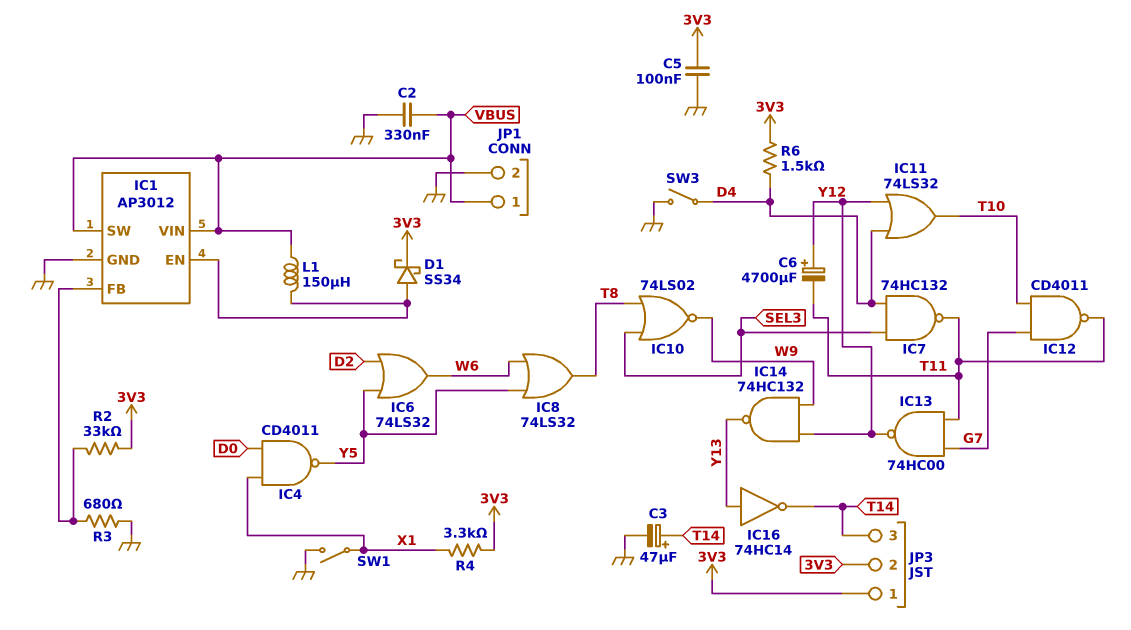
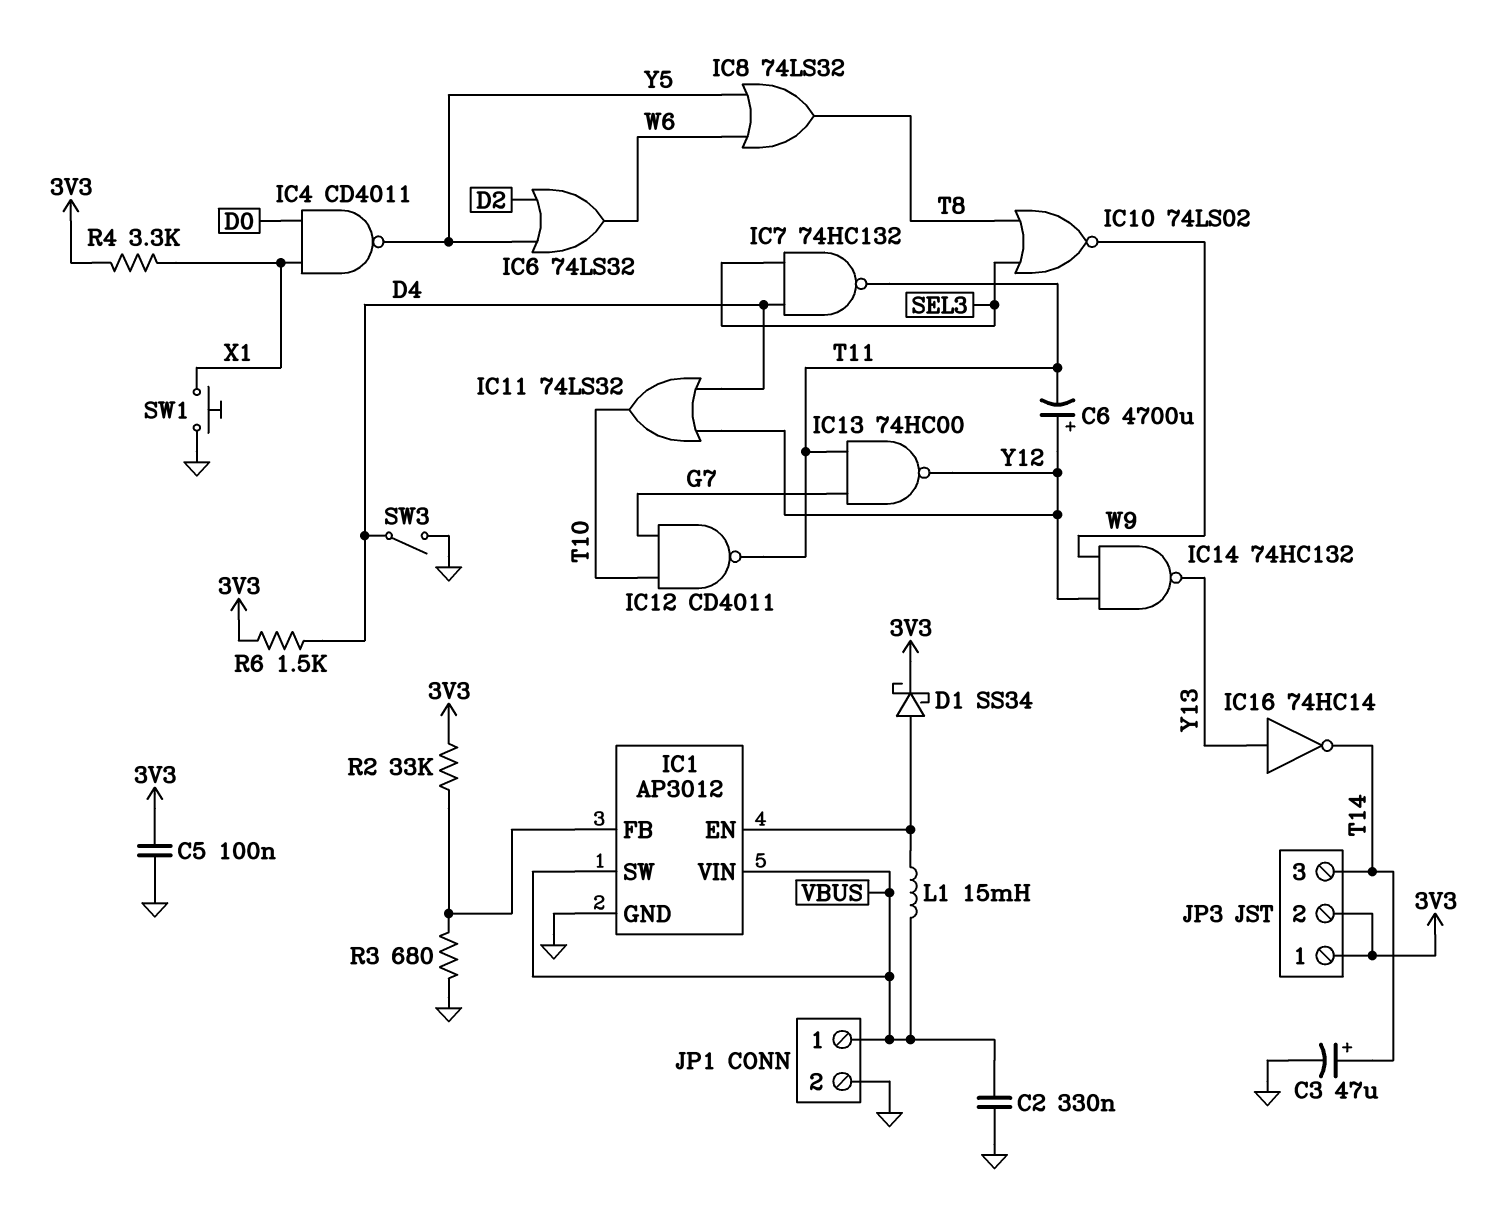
L1: 150uH (IC1/EN, VBUS) -> 15mH (IC1/EN, VBUS)
SW1: switch (GND, X1) -> button (GND, X1)

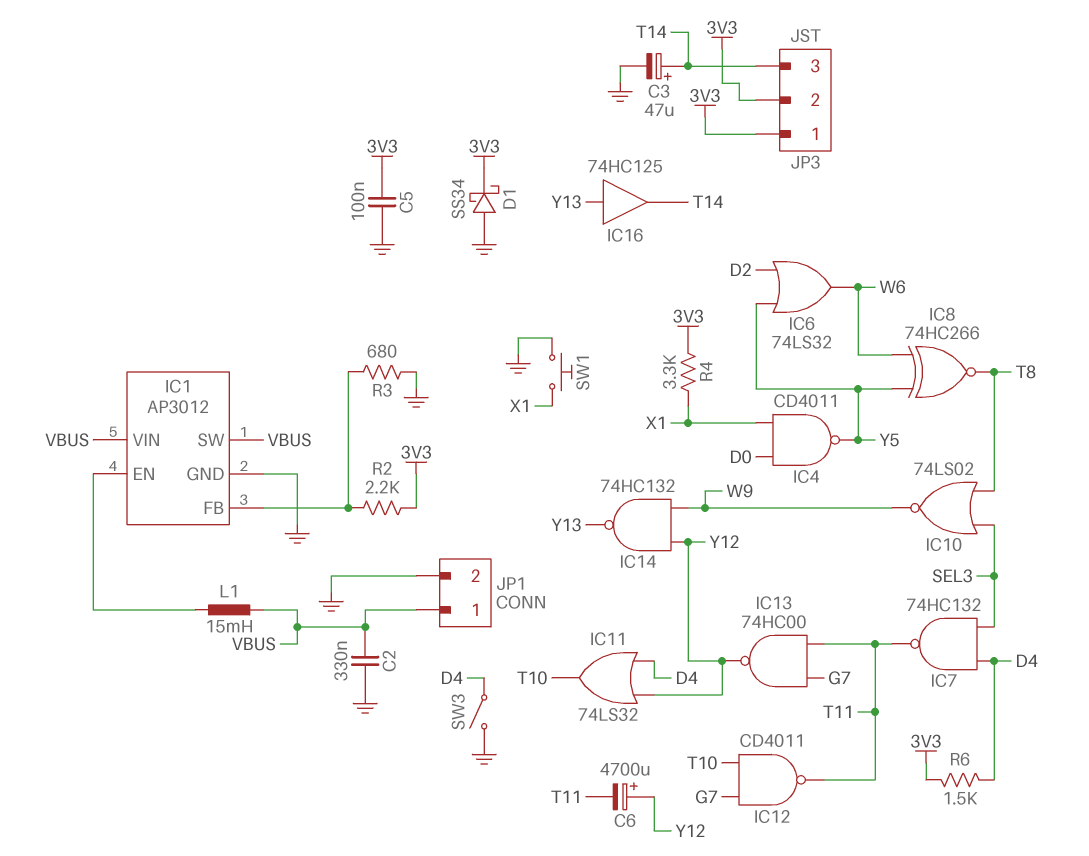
D1: schottky SS34 (A IC1/EN, K 3V3) -> schottky SS34 (A GND, K 3V3)
IC8: OR 74LS32 (in W6, in Y5, out T8) -> XNOR 74HC266 (in W6, in Y5, out T8)
IC16: NOT 74HC14 (in Y13, out T14) -> buffer 74HC125 (in Y13, out T14)
R2: 33k (3V3, IC1/FB) -> 2.2k (3V3, IC1/FB)

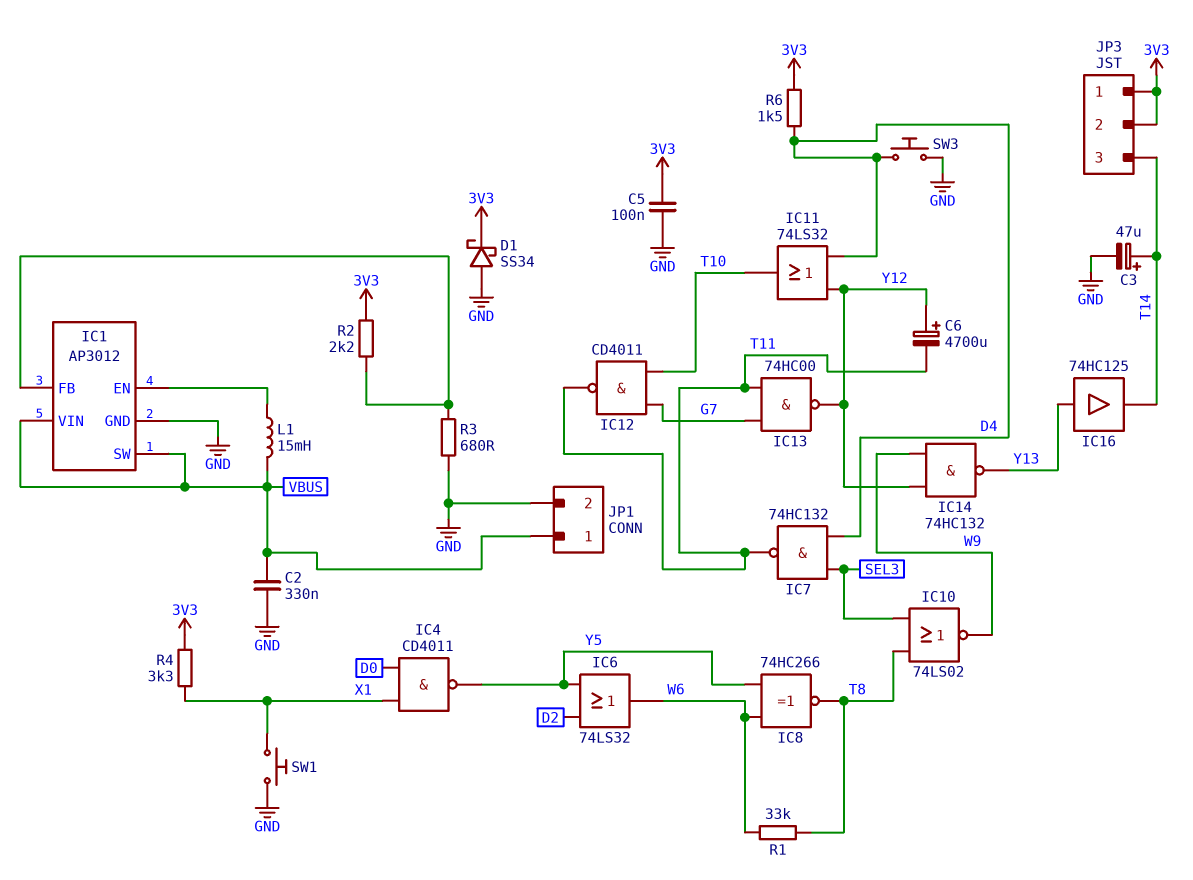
R1: none -> 33k (T8, W6)
SW3: switch (D4, GND) -> button (D4, GND)

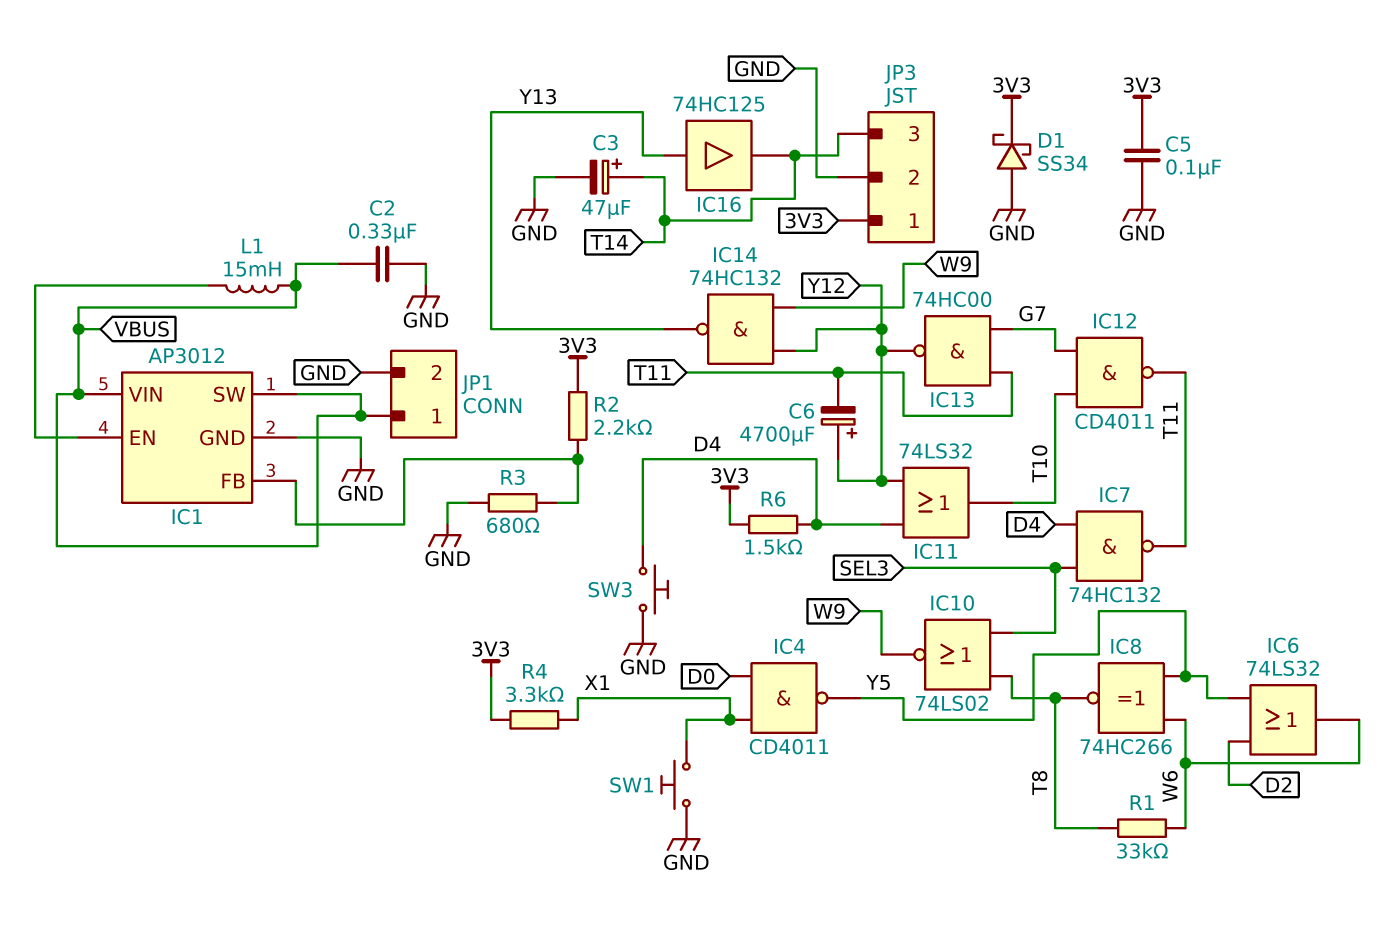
JP3 pin 2: 3V3 -> GND

